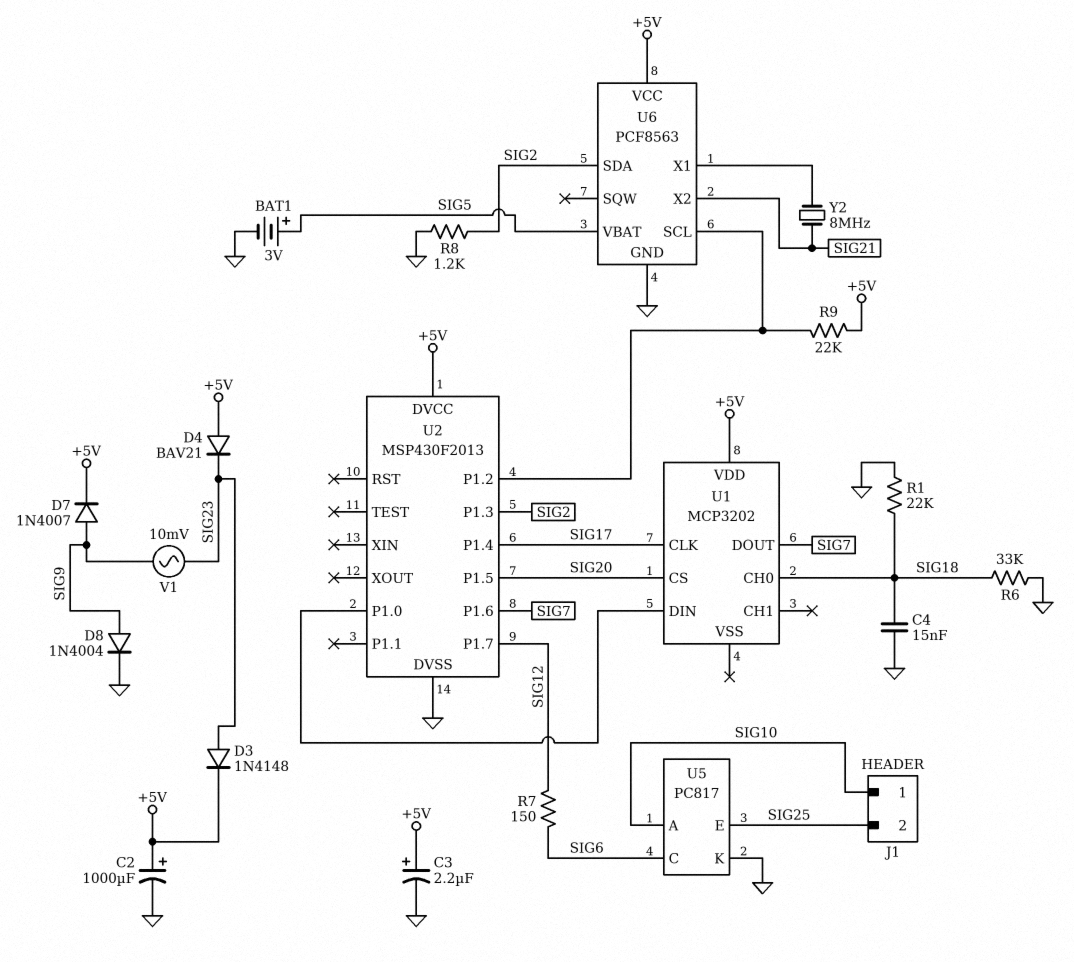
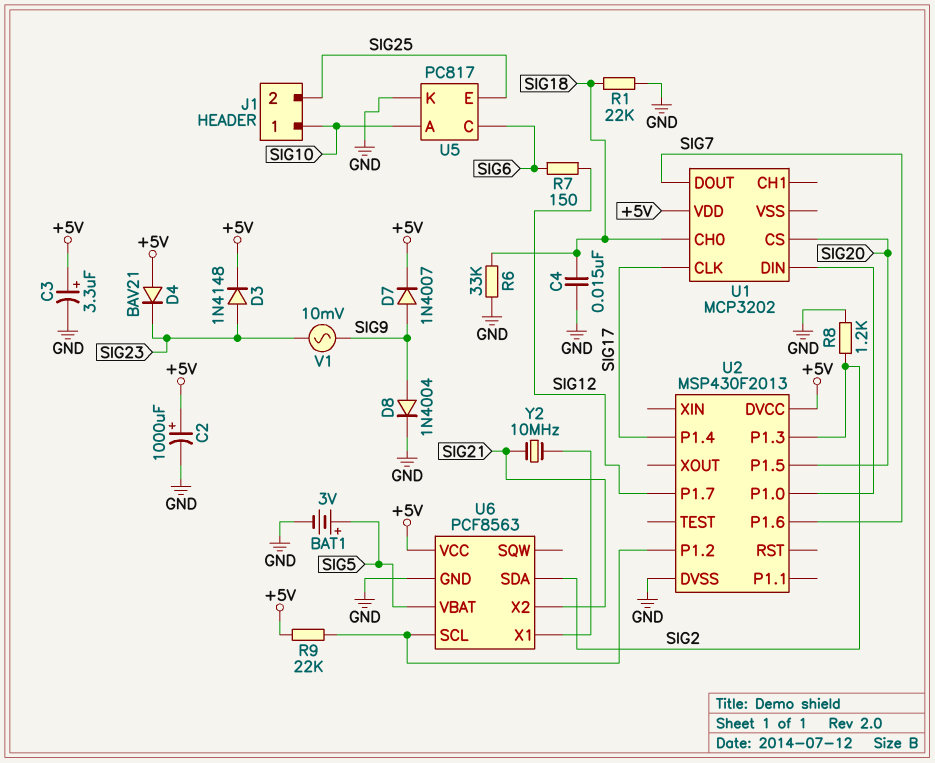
C3: 2.2uF (plus +5V, minus GND) -> 3.3uF (plus +5V, minus GND)
Y2: 8MHz (SIG21, U6/X1) -> 10MHz (SIG21, U6/X1)

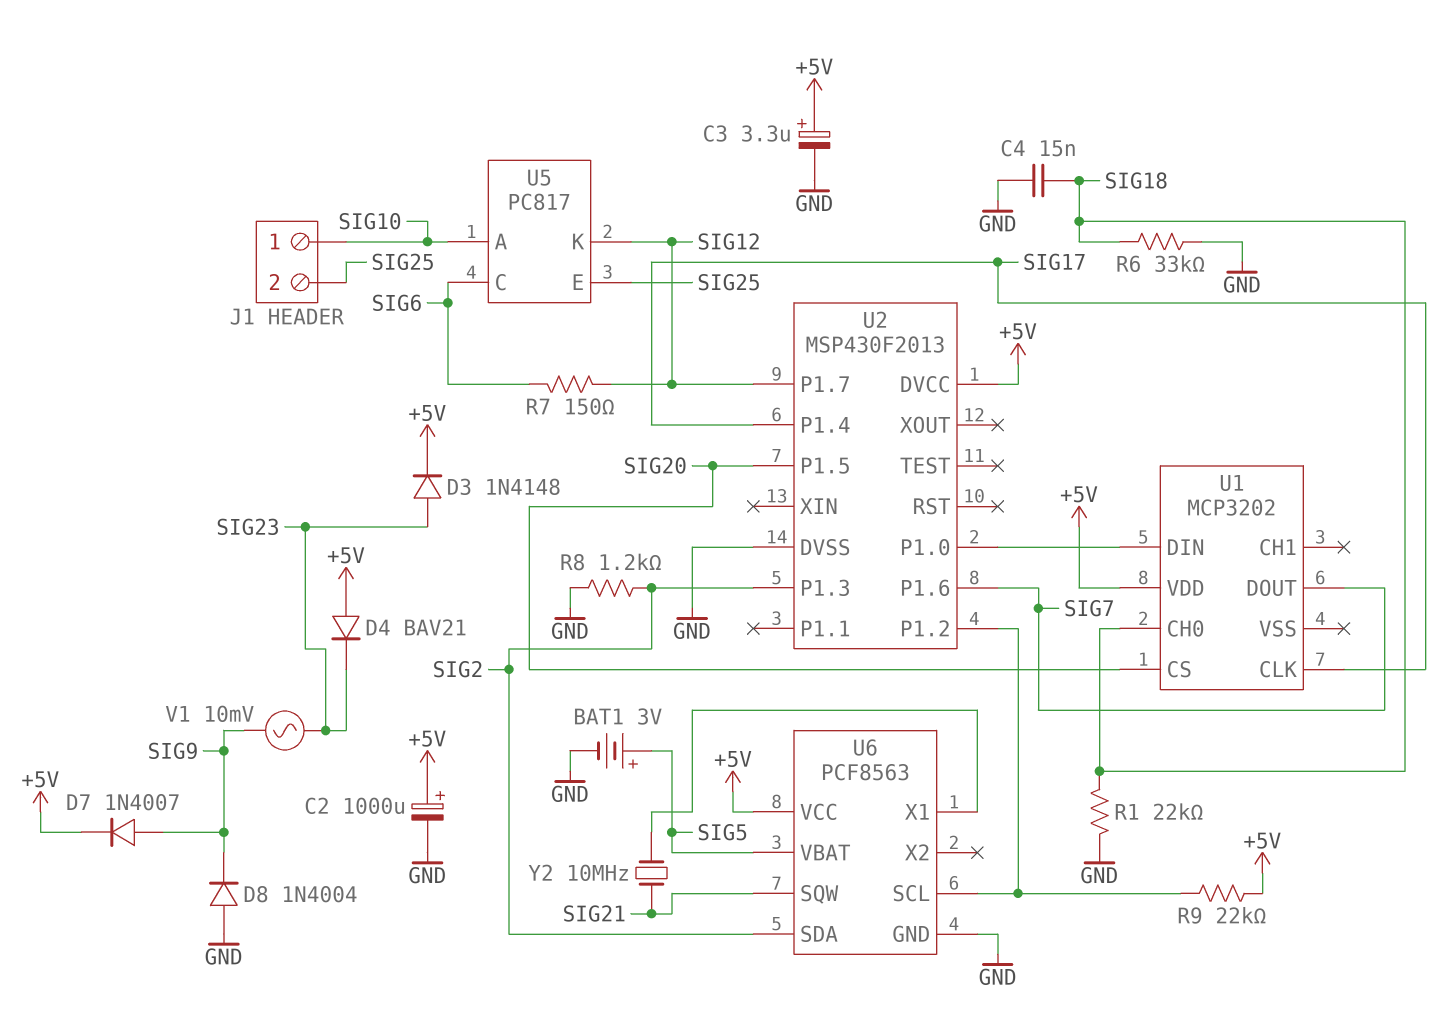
D8: diode 1N4004 (A SIG9, K GND) -> diode 1N4004 (A GND, K SIG9)
U5 pin K: GND -> SIG12
U6 pin SQW: none -> SIG21
U6 pin X2: SIG21 -> none

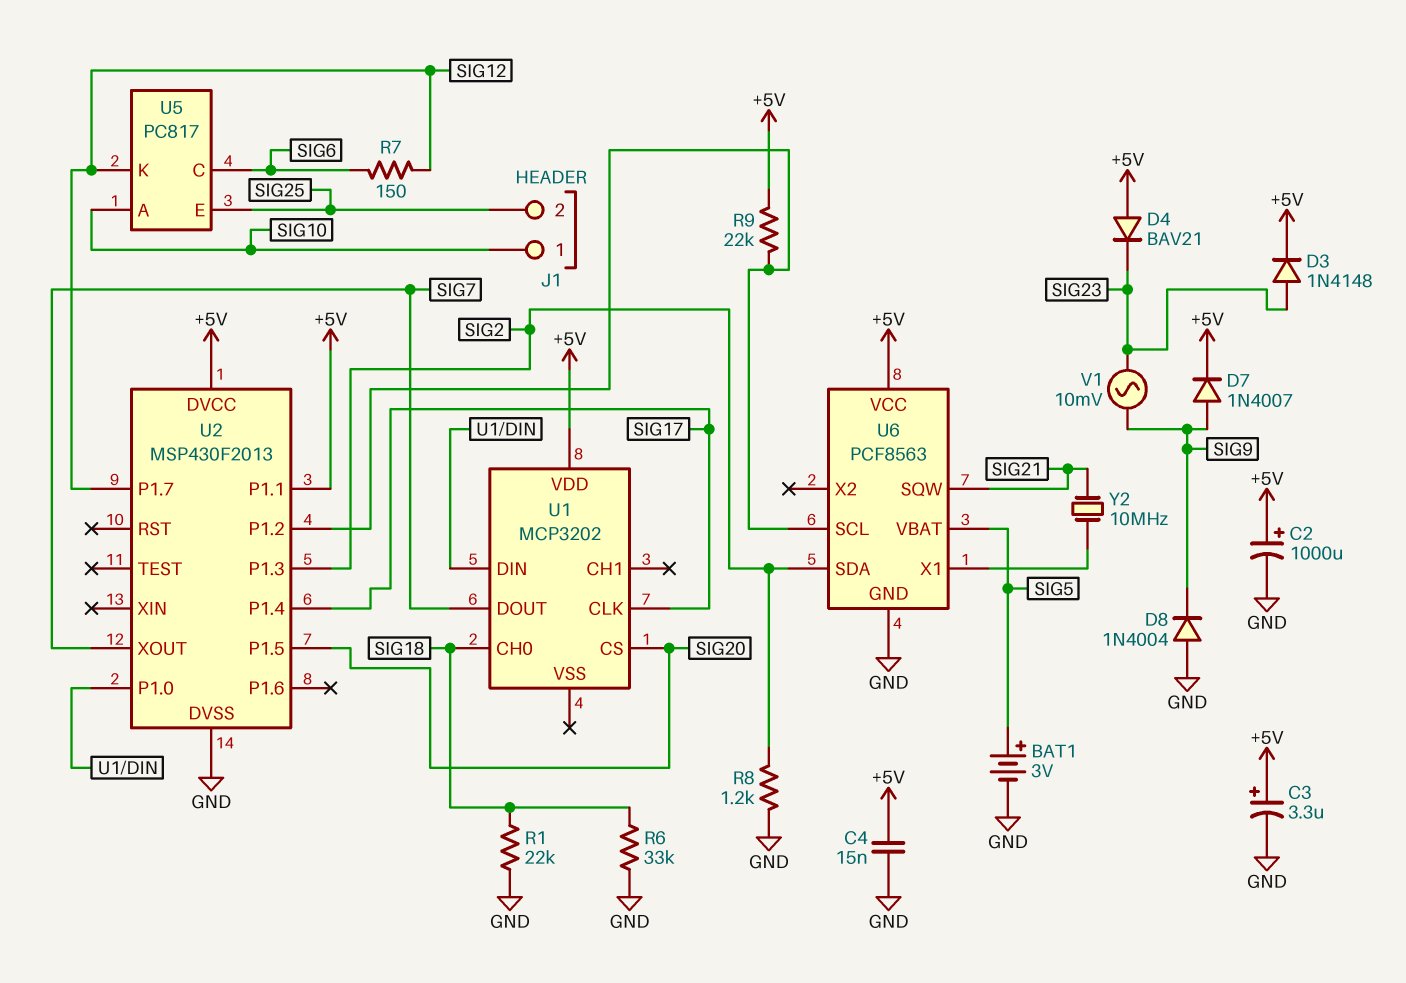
C4: 15nF (GND, SIG18) -> 15nF (+5V, GND)
U2 pin P1.1: none -> +5V
U2 pin P1.6: SIG7 -> none
U2 pin XOUT: none -> SIG7

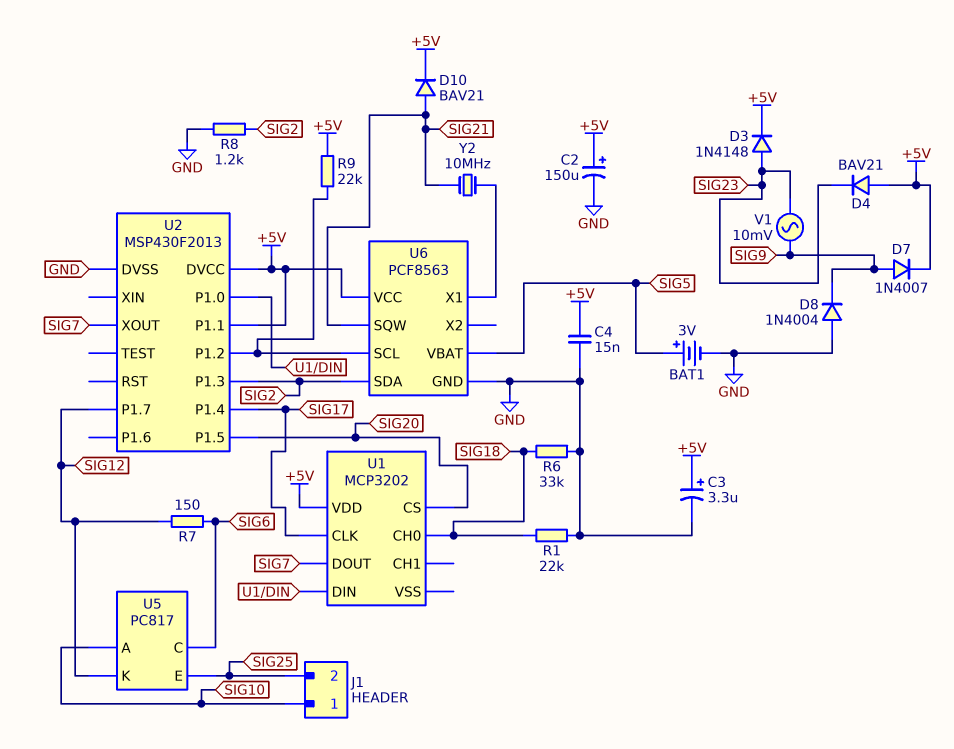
C2: 1000uF (plus +5V, minus GND) -> 150uF (plus +5V, minus GND)
D10: none -> diode BAV21 (A SIG21, K +5V)

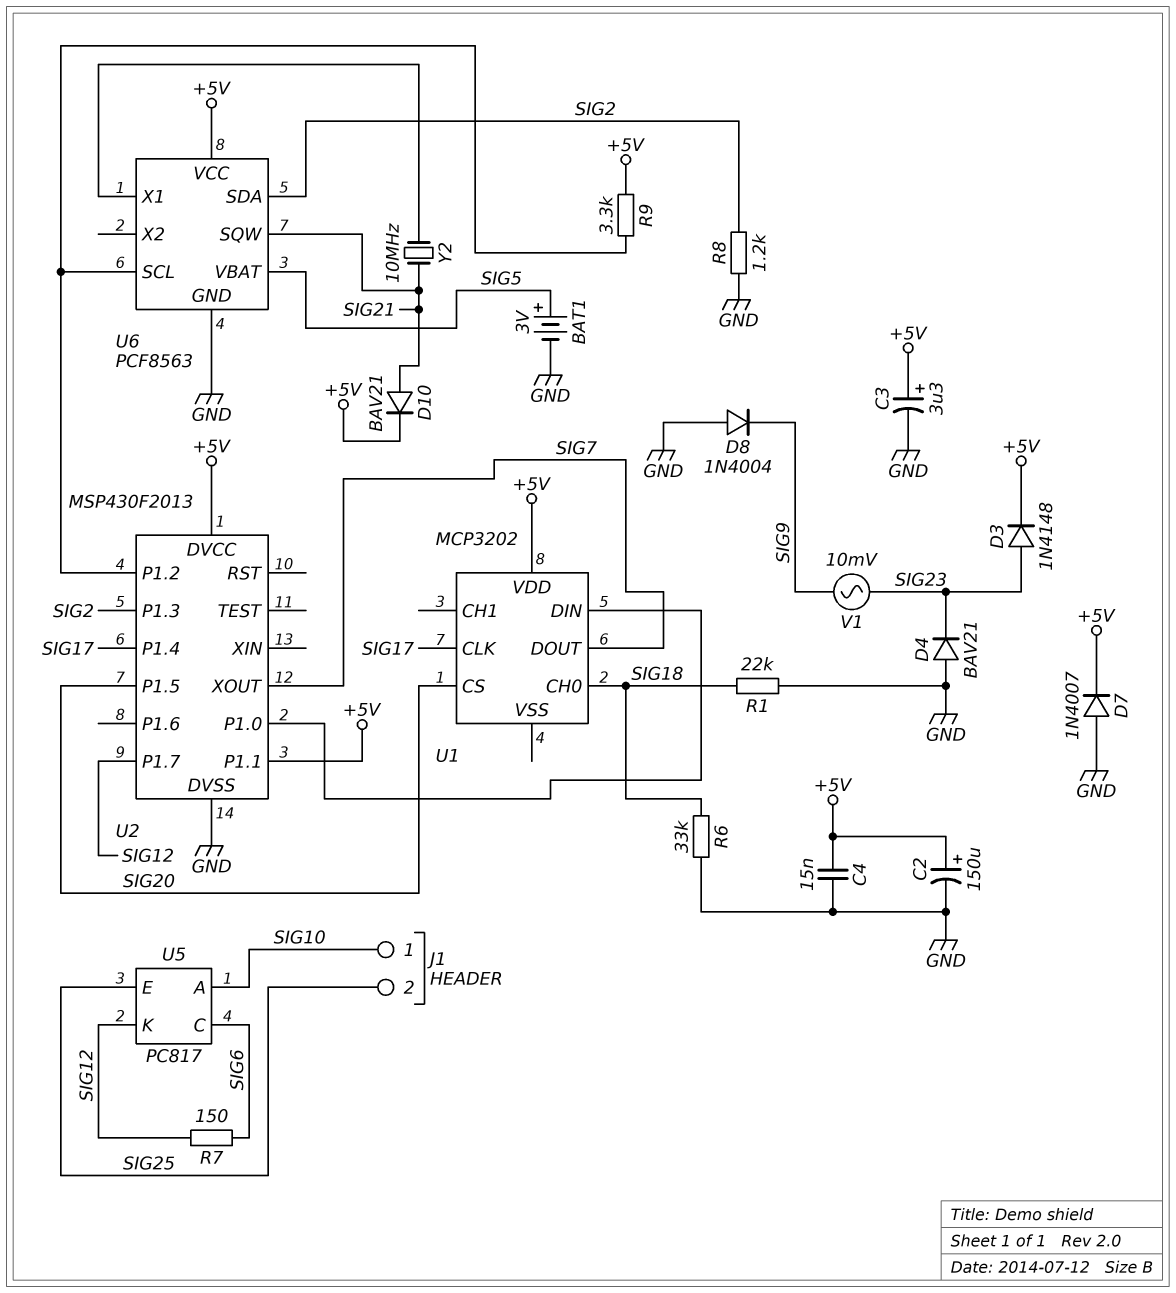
D4: diode BAV21 (A +5V, K SIG23) -> diode BAV21 (A GND, K SIG23)
D7: diode 1N4007 (A SIG9, K +5V) -> diode 1N4007 (A GND, K +5V)
R9: 22k (+5V, U2/P1.2) -> 3.3k (+5V, U2/P1.2)

